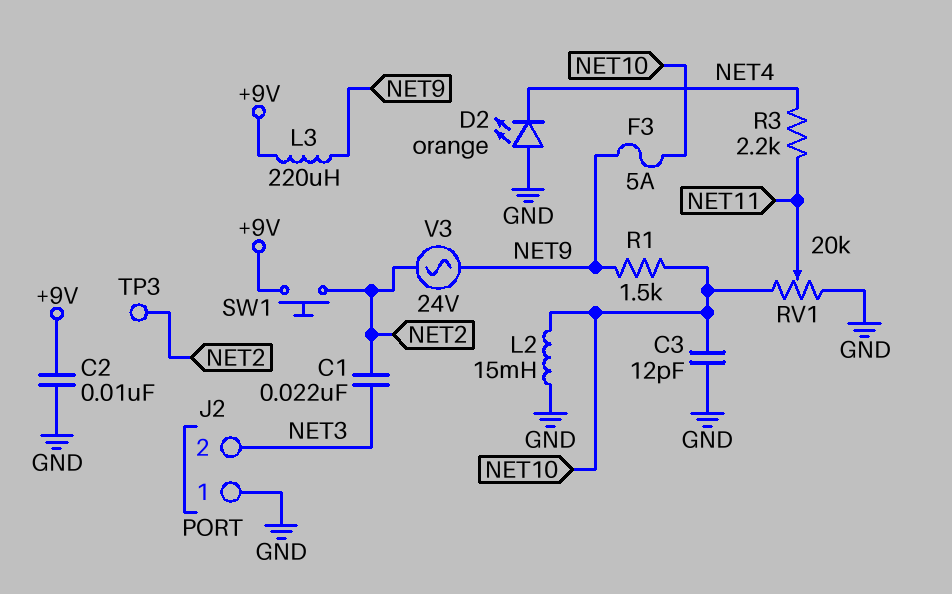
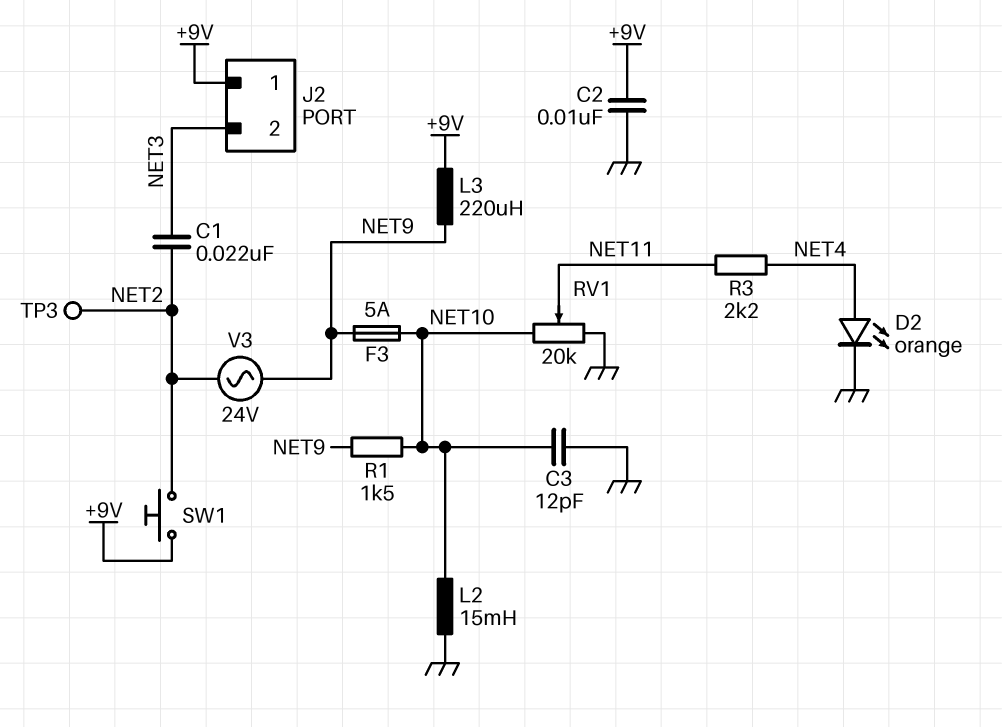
D2: LED orange (A GND, K NET4) -> LED orange (A NET4, K GND)
J2 pin 1: GND -> +9V

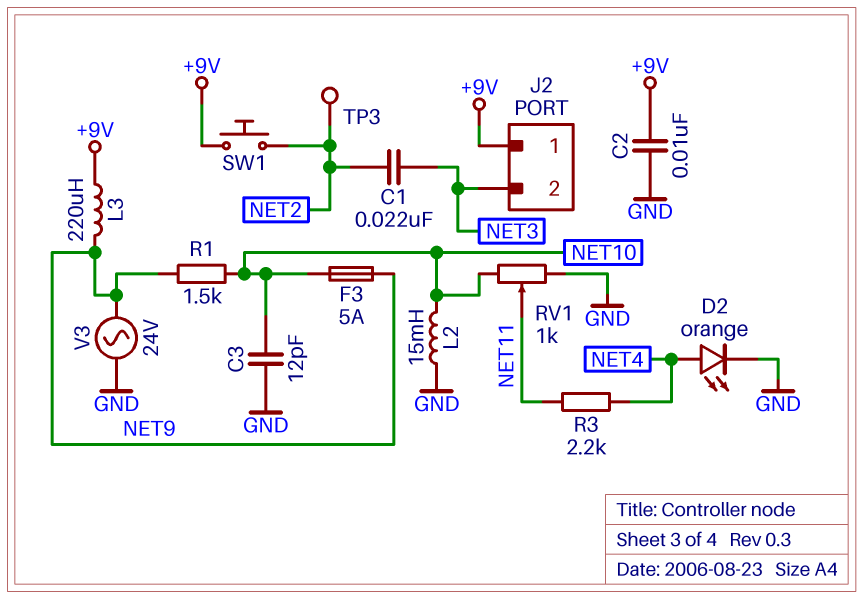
RV1: 20k (GND, NET10, wiper NET11) -> 1k (GND, NET10, wiper NET11)
V3: AC 24V (NET2, NET9) -> AC 24V (GND, NET9)

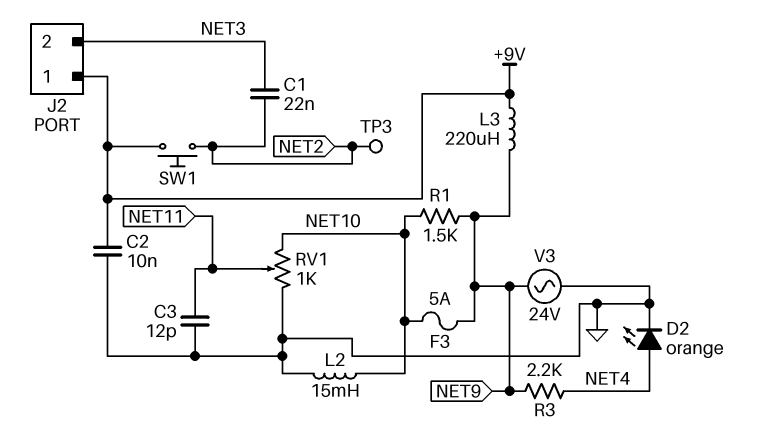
C3: 12pF (GND, NET10) -> 12pF (GND, NET11)
R3: 2.2k (NET4, NET11) -> 2.2k (NET4, NET9)

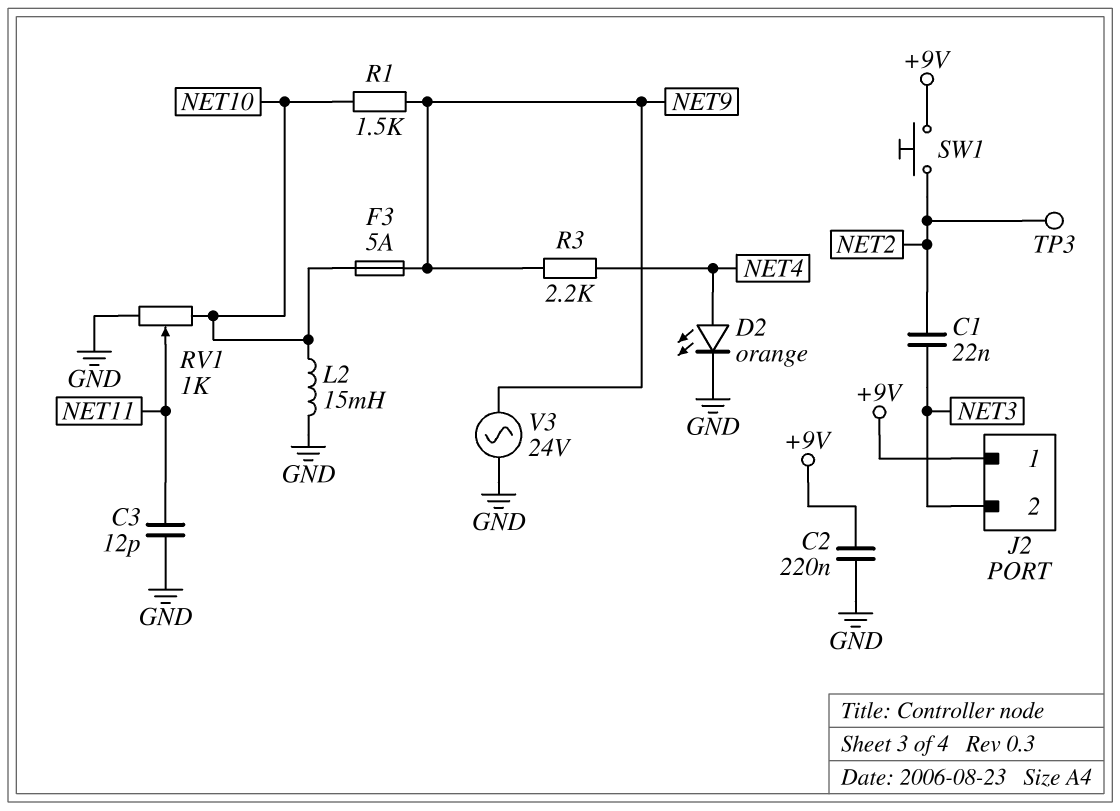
C2: 10nF (+9V, GND) -> 220nF (+9V, GND)
L3: 220uH (+9V, NET9) -> none

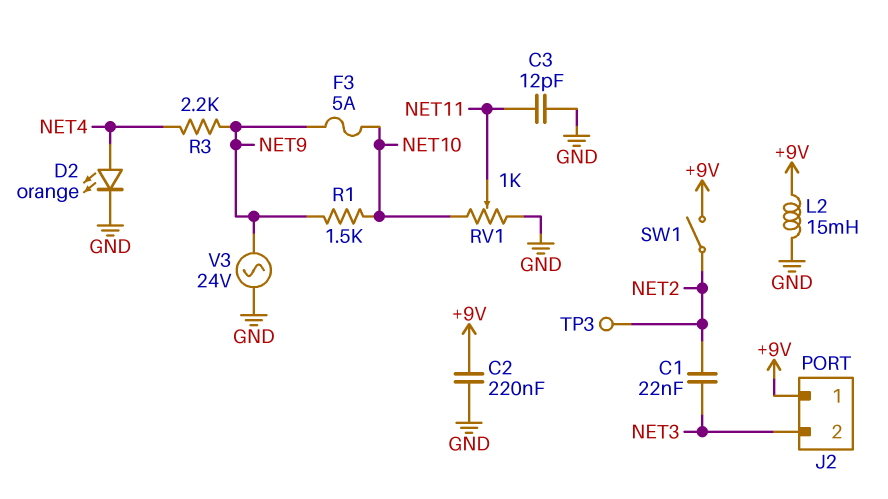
L2: 15mH (GND, NET10) -> 15mH (+9V, GND)
SW1: button (+9V, NET2) -> switch (+9V, NET2)

